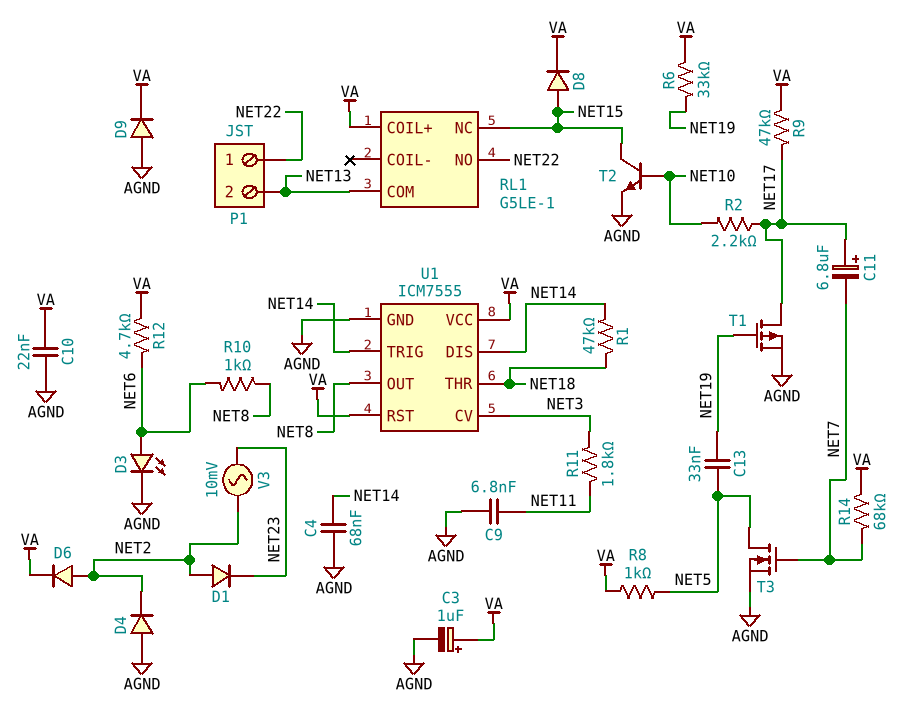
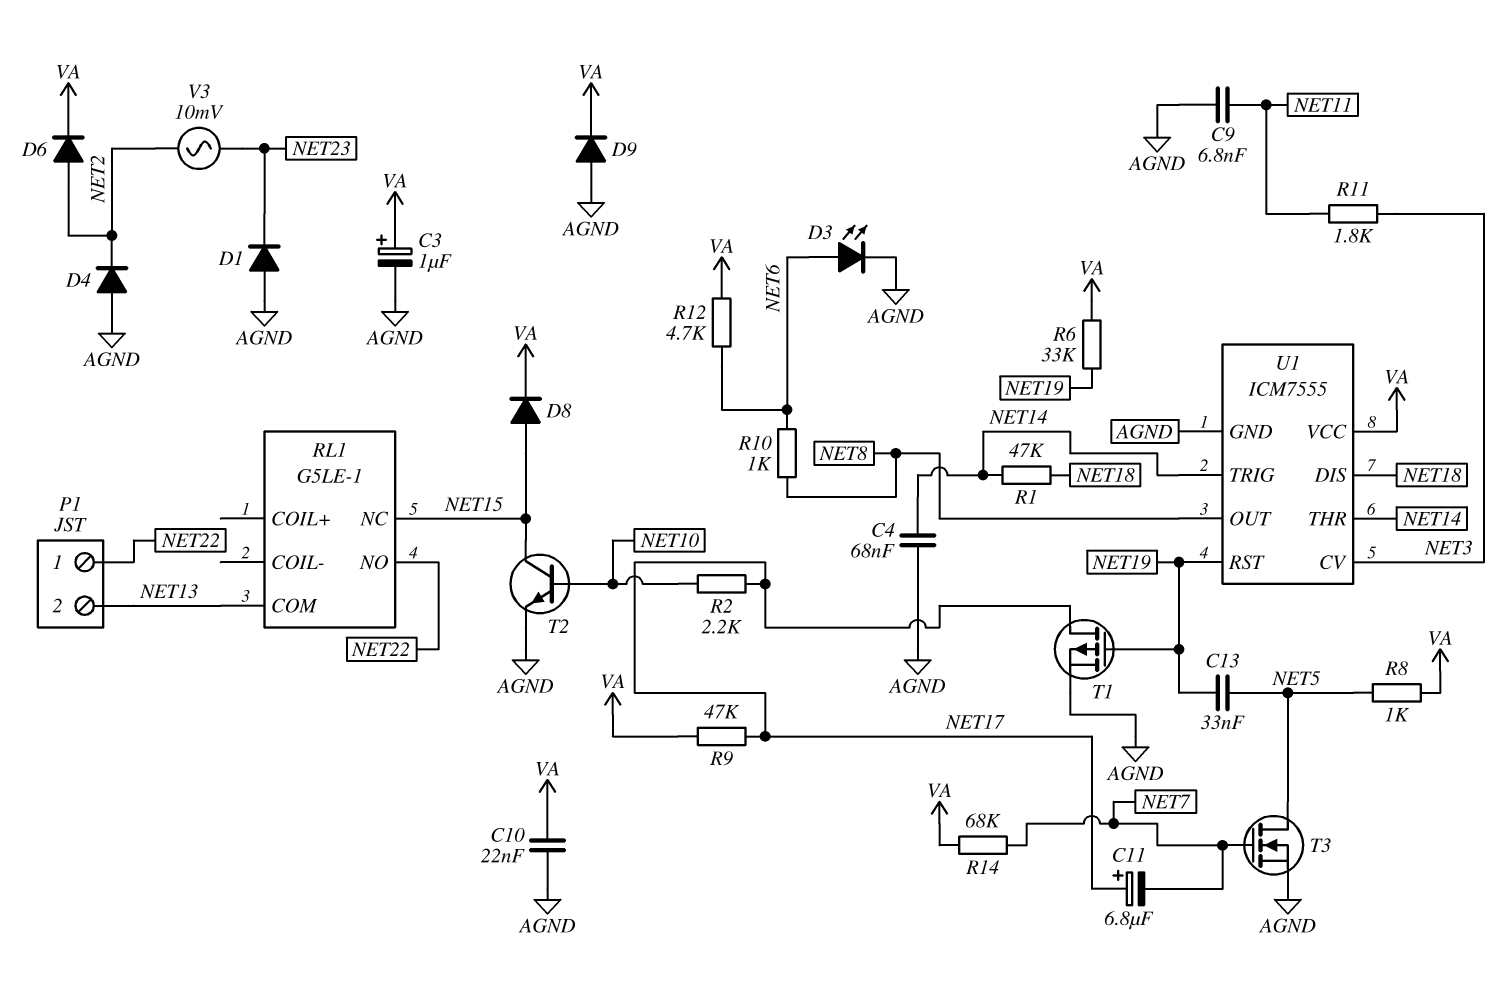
D1: diode (A NET2, K NET23) -> diode (A AGND, K NET23)
RL1 pin COIL+: VA -> none
U1 pin DIS: NET14 -> NET18
U1 pin RST: VA -> NET19
U1 pin THR: NET18 -> NET14

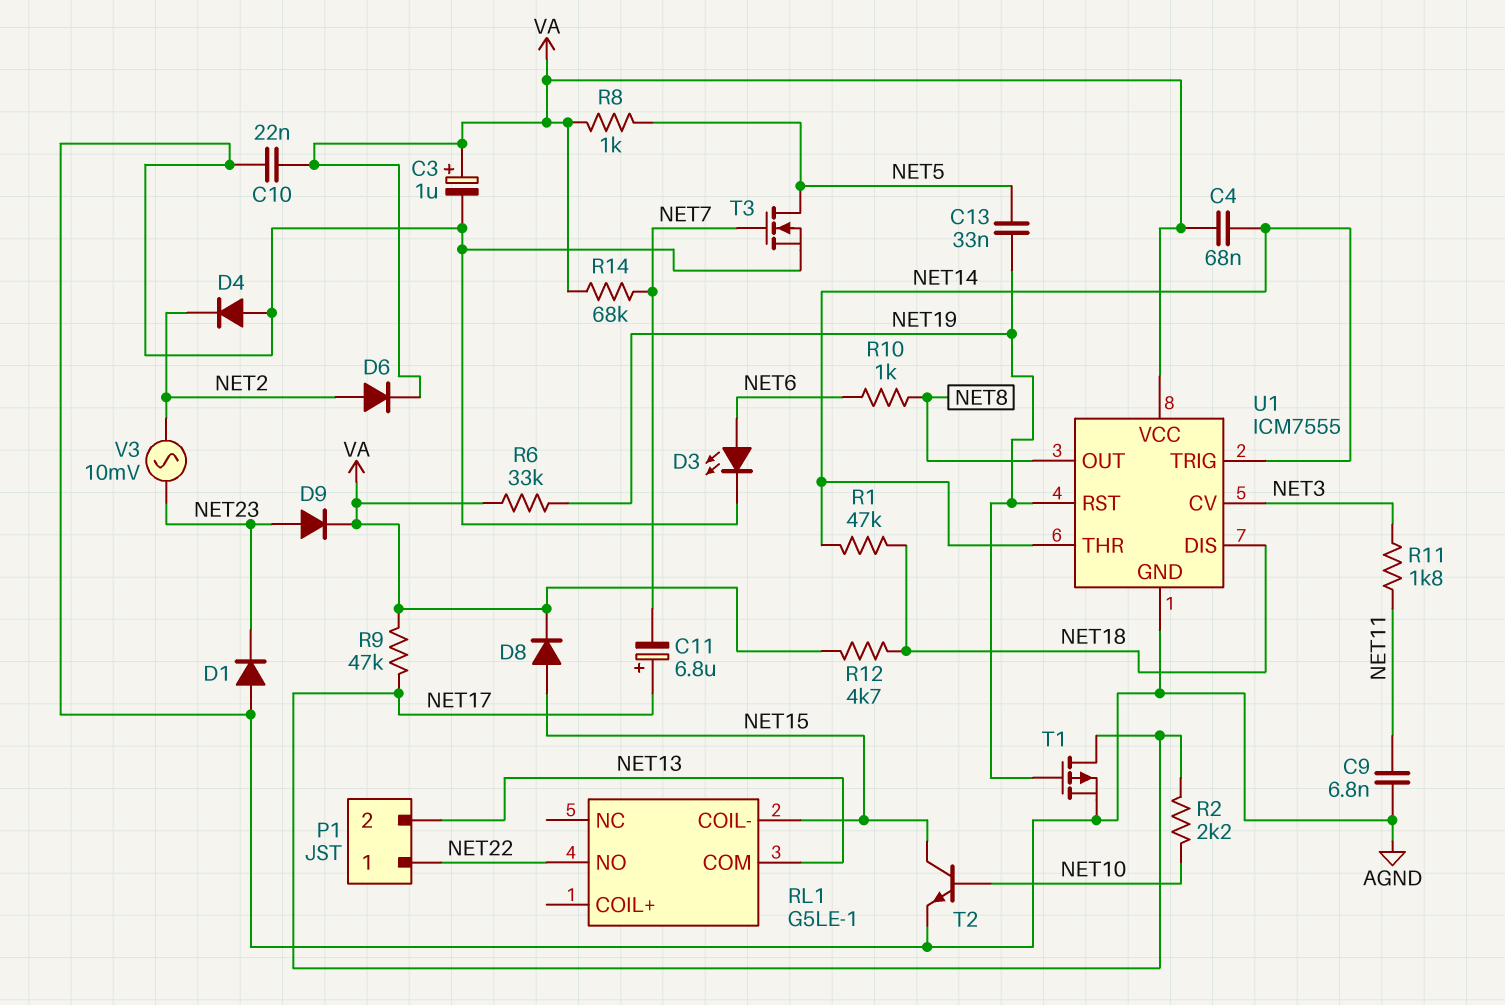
C4: 68nF (AGND, NET14) -> 68nF (NET14, VA)
D9: diode (A AGND, K VA) -> diode (A NET23, K VA)
R12: 4.7k (NET6, VA) -> 4.7k (NET18, VA)
RL1 pin COIL-: none -> NET15
RL1 pin NC: NET15 -> none

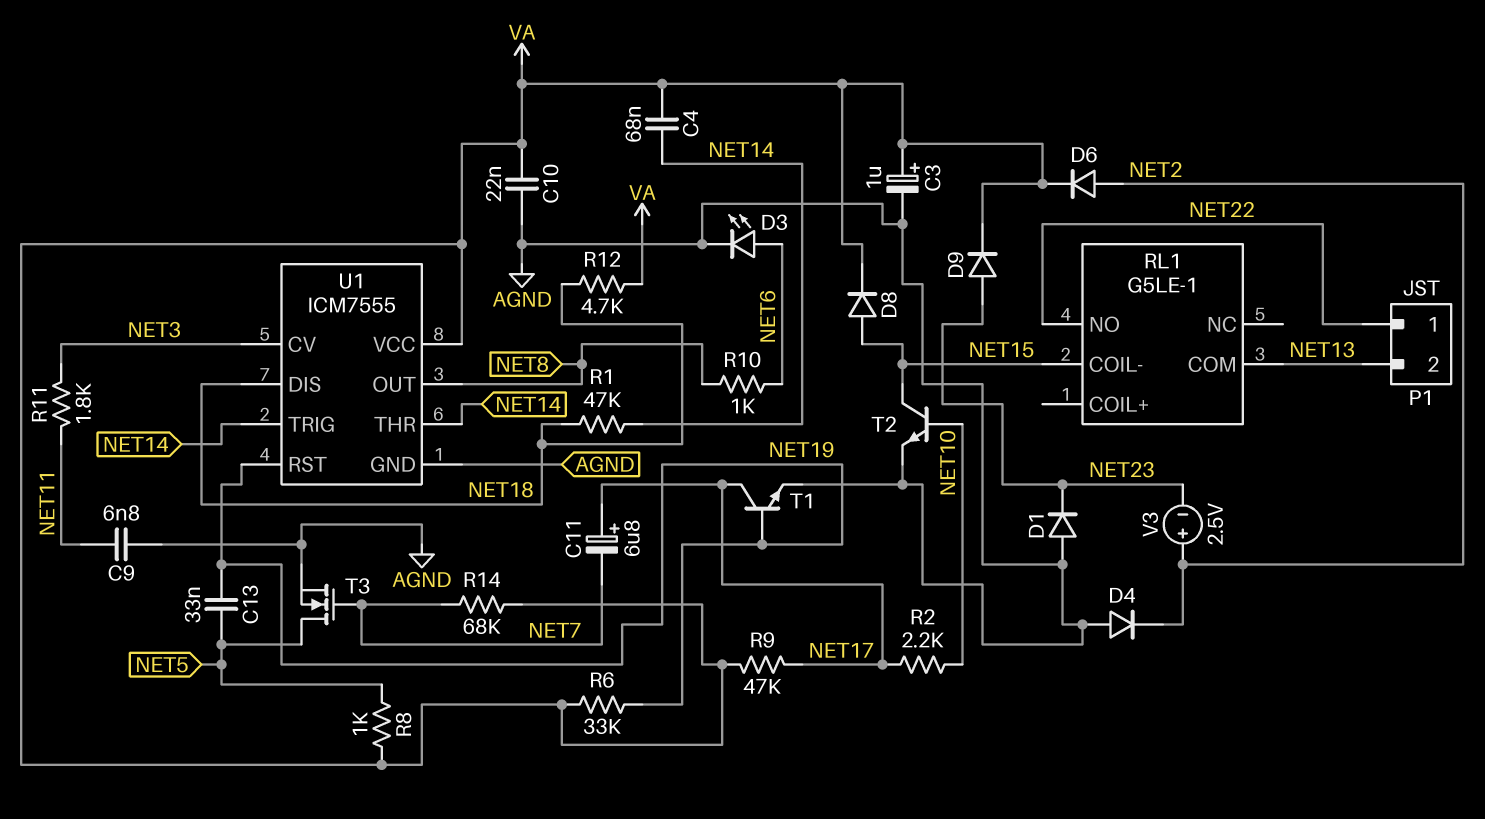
T1: PMOS (G NET19, D NET17, S AGND) -> NPN (B NET19, C NET17, E AGND)
V3: AC 10mV (NET2, NET23) -> 2.5V (plus NET2, minus NET23)

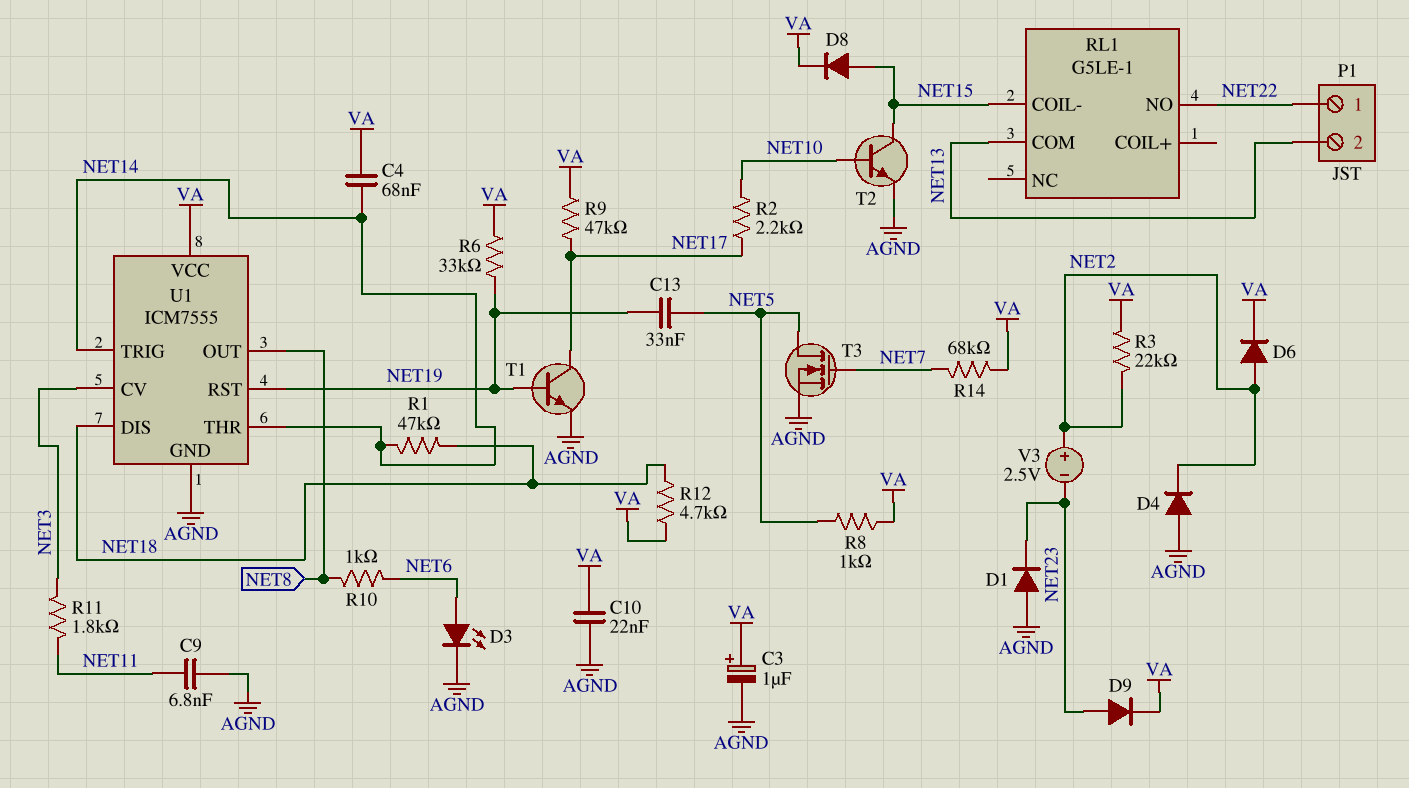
C11: 6.8uF (plus NET17, minus NET7) -> none
R3: none -> 22k (NET2, VA)

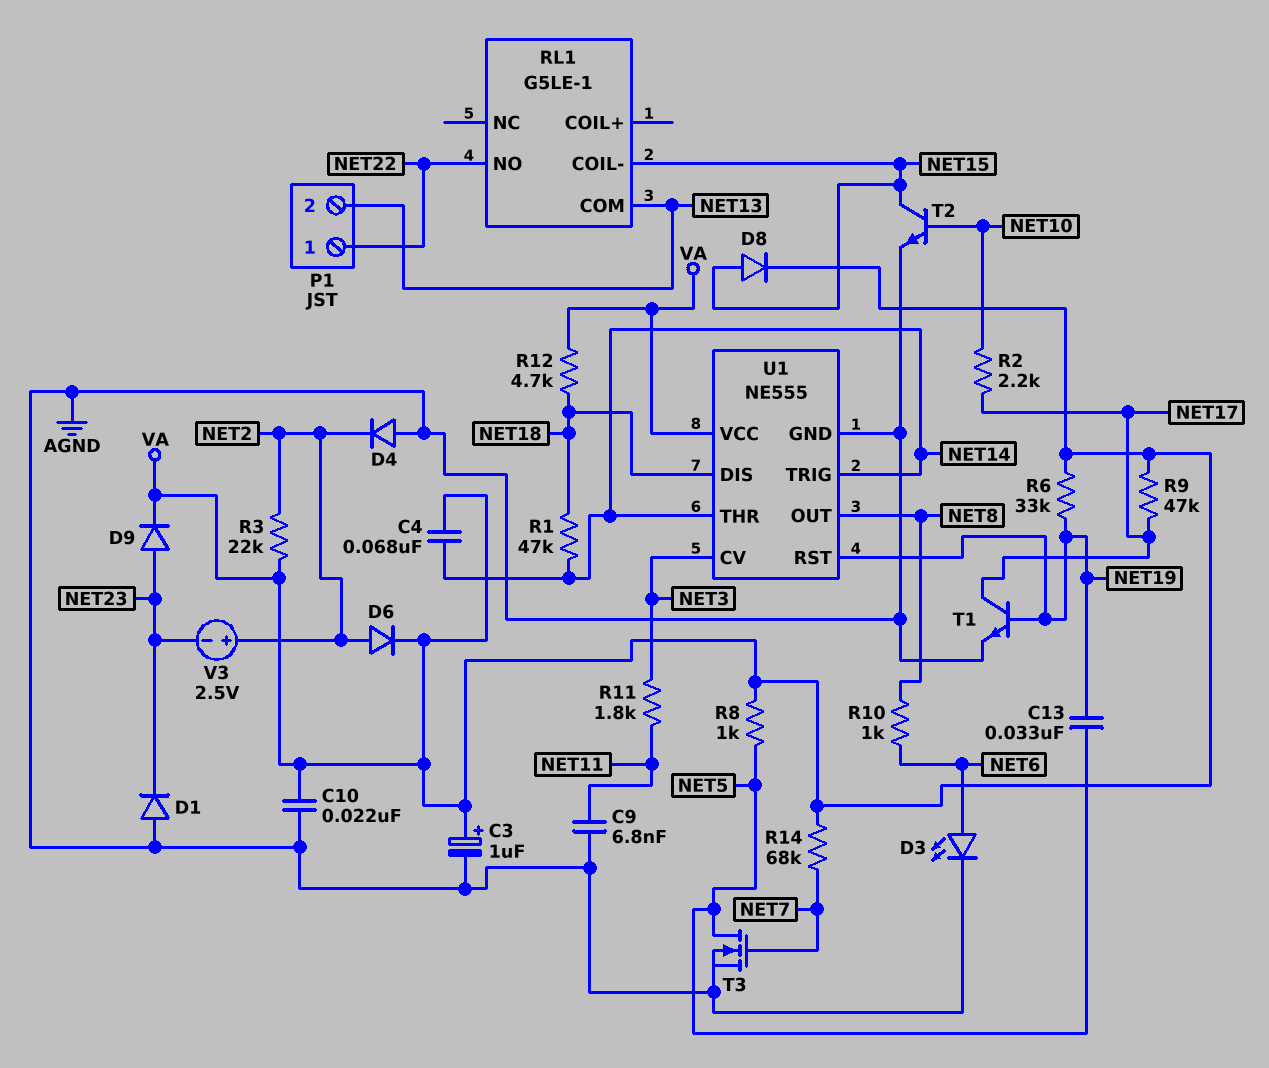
U1: ICM7555 -> NE555

